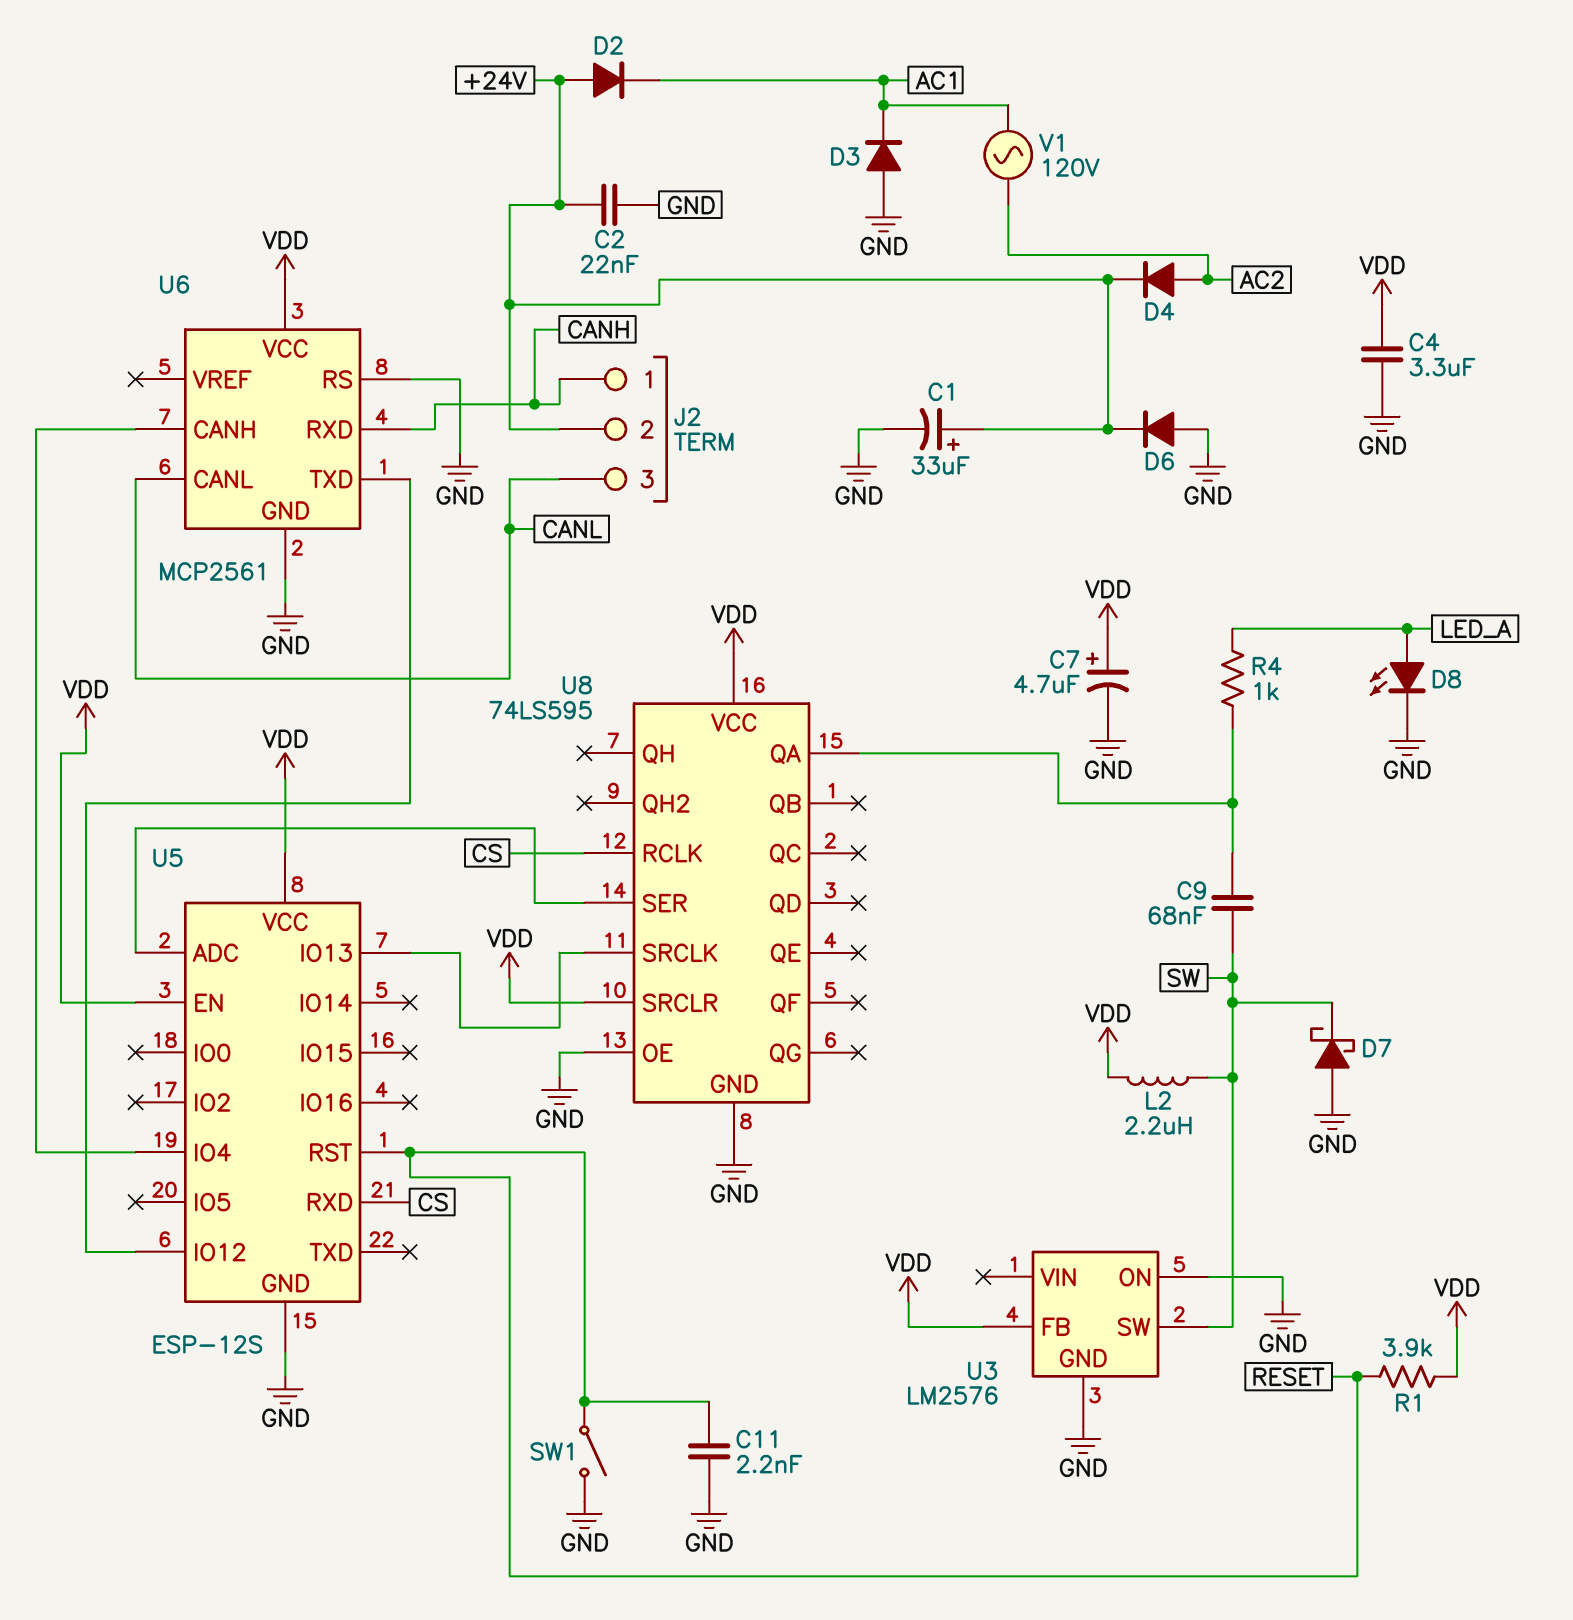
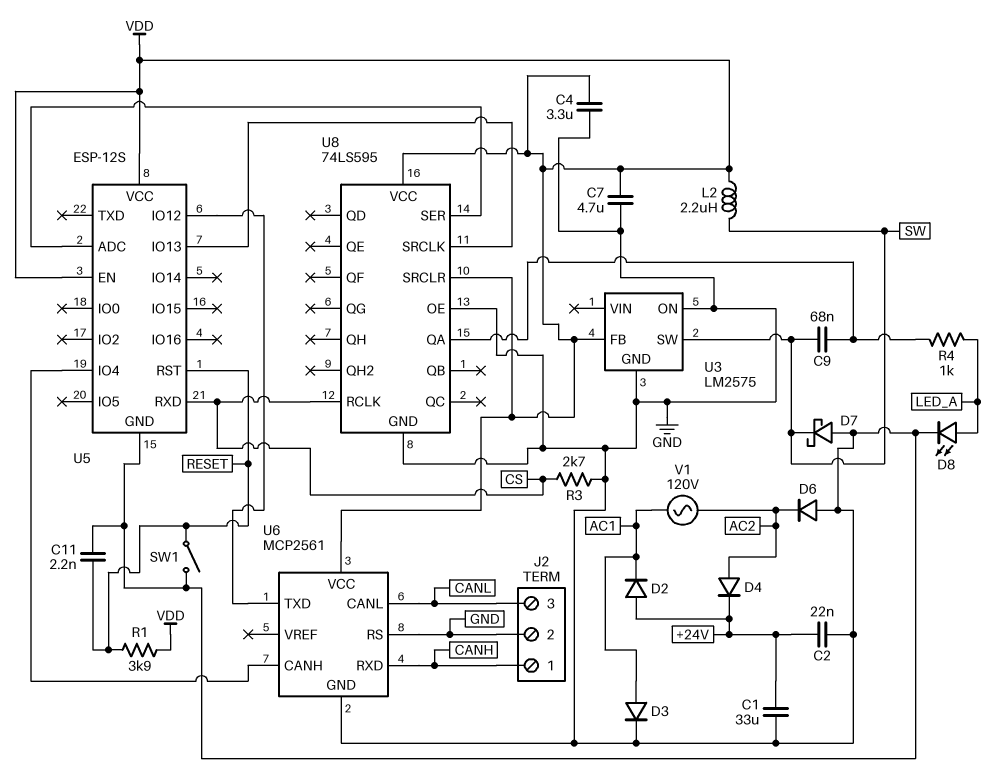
C1: 33uF (plus +24V, minus GND) -> 33uF (+24V, GND)
C7: 4.7uF (plus VDD, minus GND) -> 4.7uF (GND, VDD)
D3: diode (A GND, K AC1) -> diode (A AC1, K GND)
D6: diode (A GND, K +24V) -> diode (A GND, K AC2)
J2 pin 2: +24V -> GND
R3: none -> 2.7k (CS, GND)
U3: LM2576 -> LM2575

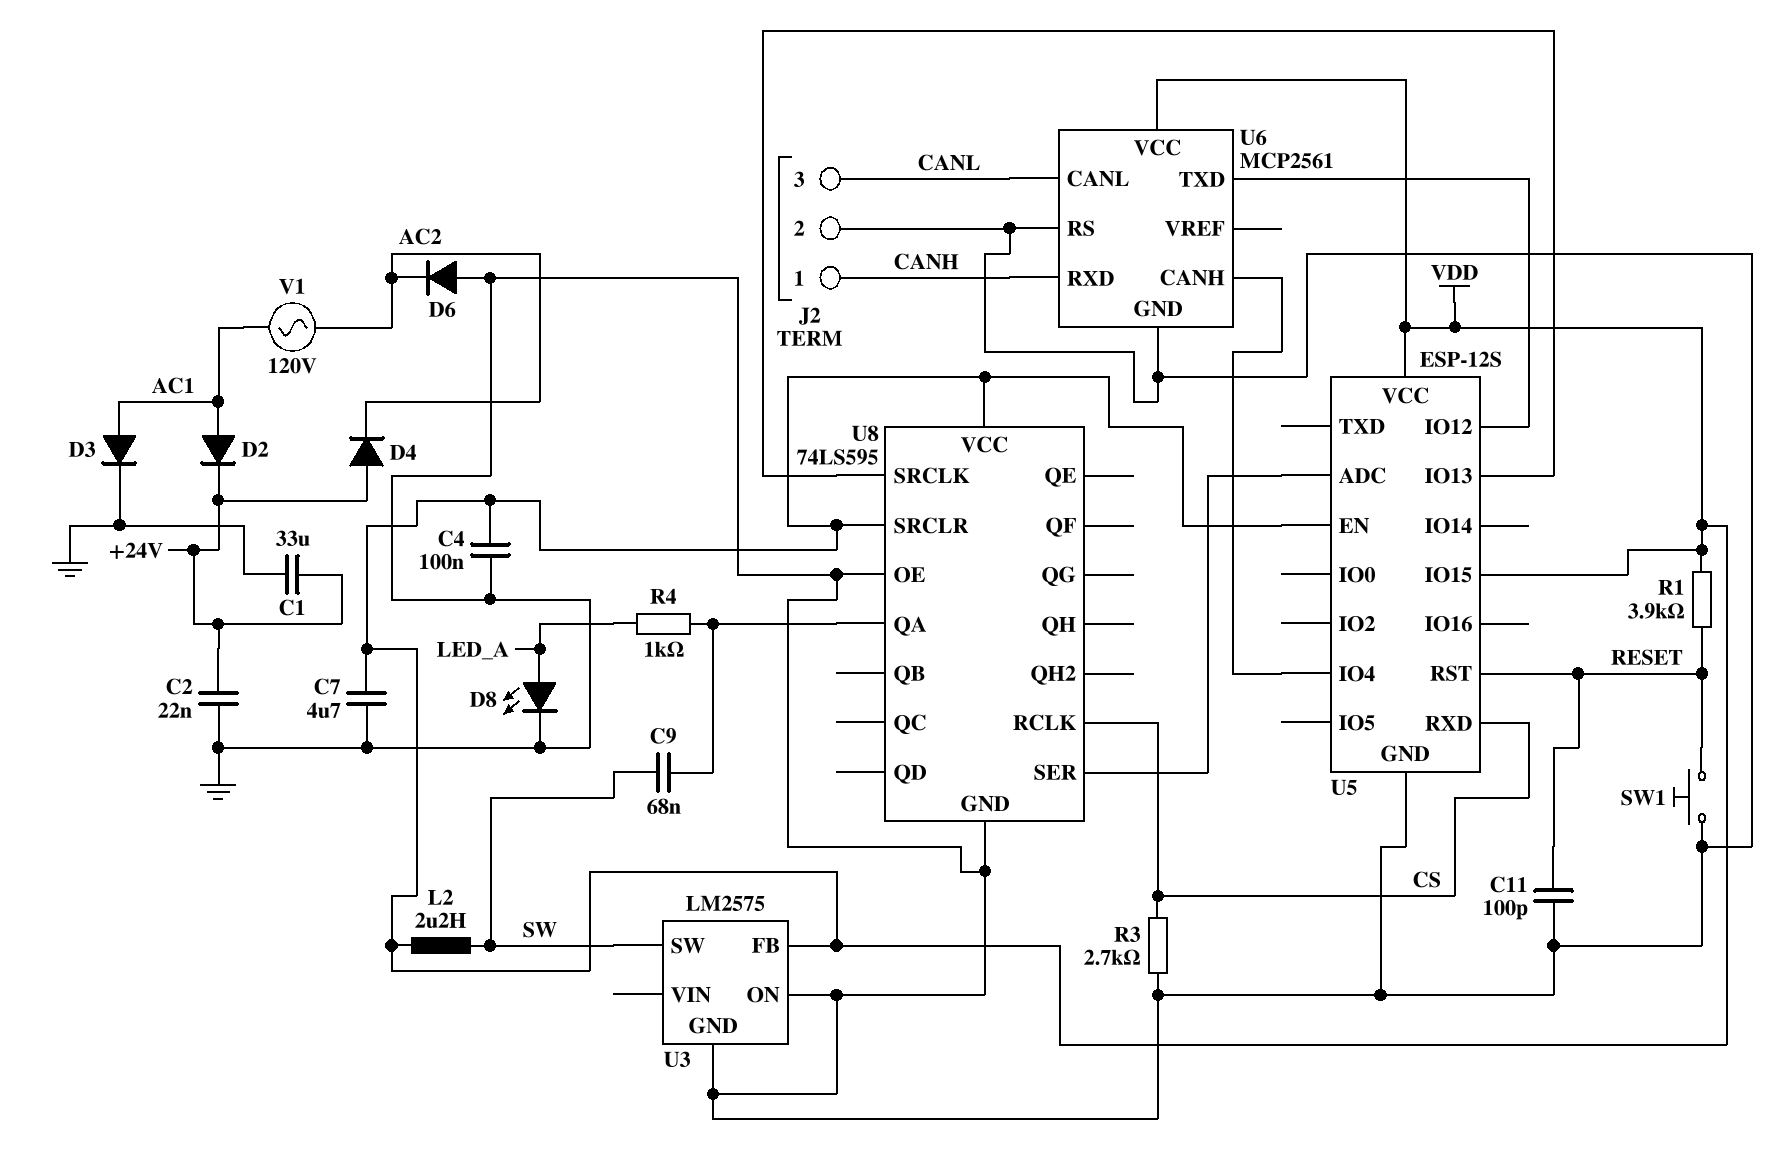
C4: 3.3uF (GND, VDD) -> 100nF (GND, VDD)
C11: 2.2nF (GND, RESET) -> 100pF (GND, RESET)
D2: diode (A +24V, K AC1) -> diode (A AC1, K +24V)
D4: diode (A AC2, K +24V) -> diode (A +24V, K AC2)
D7: schottky (A GND, K SW) -> none
SW1: switch (GND, RESET) -> button (GND, RESET)
U5 pin IO15: none -> VDD

